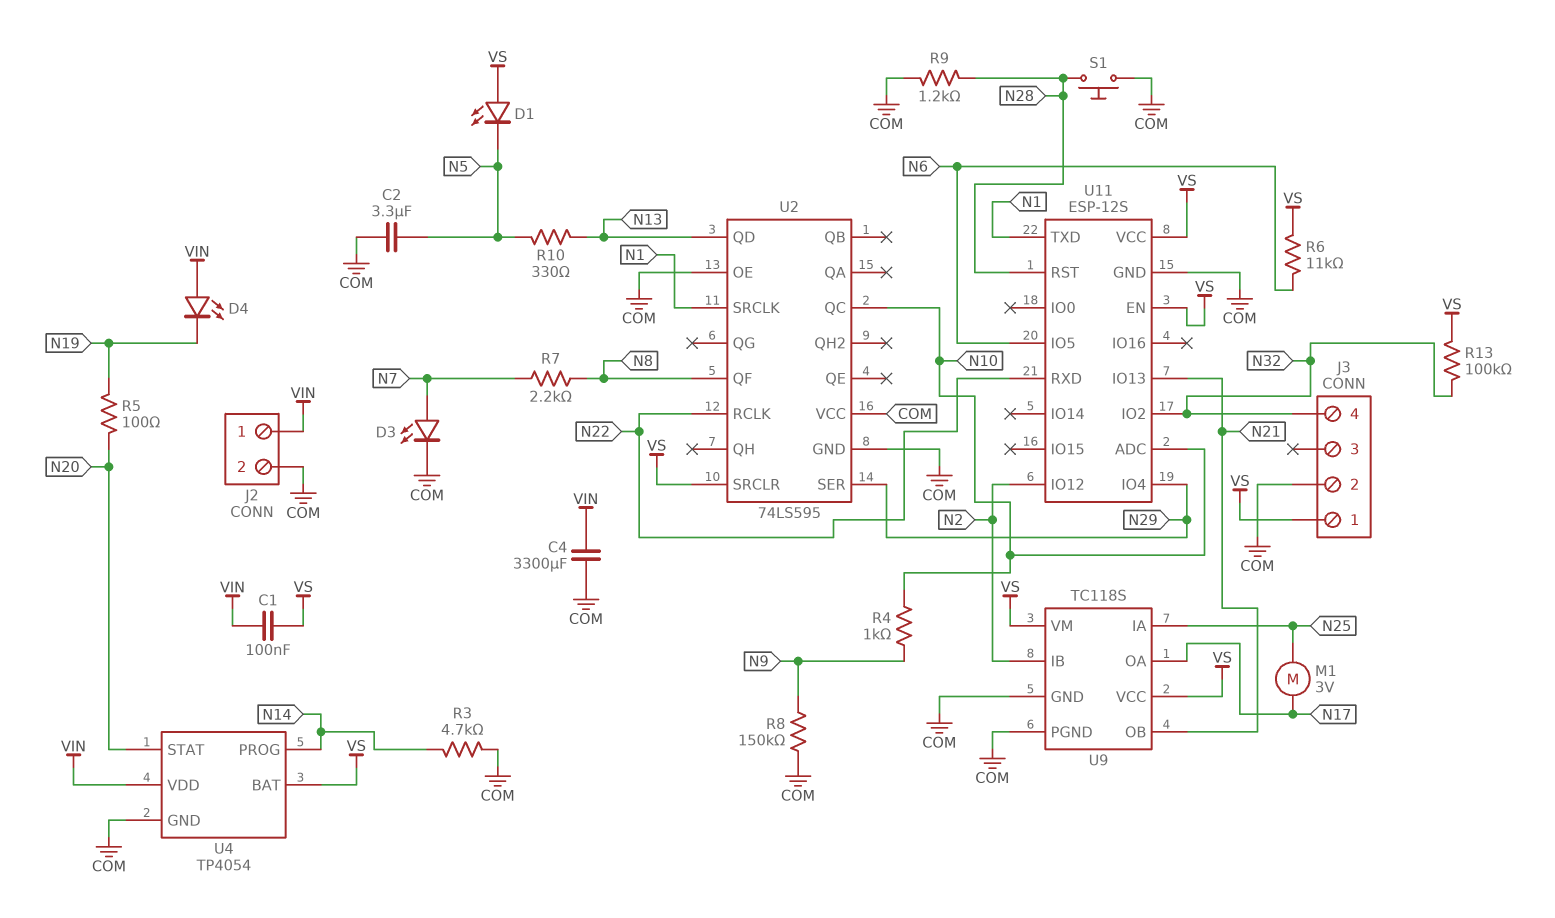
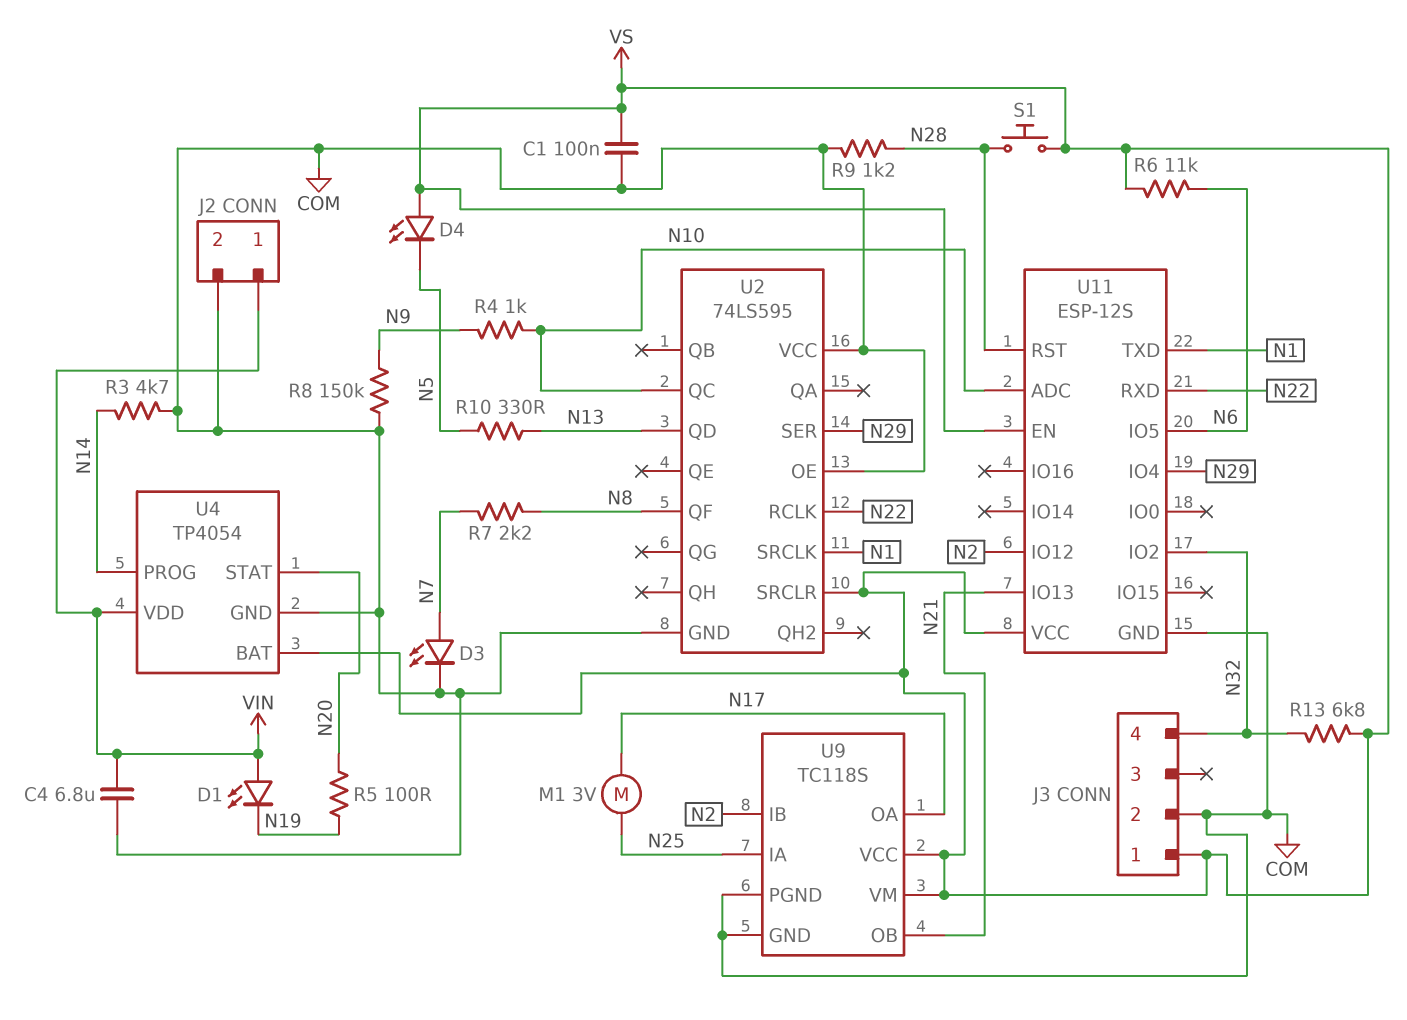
C1: 100nF (VIN, VS) -> 100nF (COM, VS)
C2: 3.3uF (COM, N5) -> none
C4: 3300uF (COM, VIN) -> 6.8uF (COM, VIN)
D1: LED (A VS, K N5) -> LED (A VIN, K N19)
D4: LED (A VIN, K N19) -> LED (A VS, K N5)
R13: 100k (N32, VS) -> 6.8k (N32, VS)
S1: button (COM, N28) -> button (N28, VS)

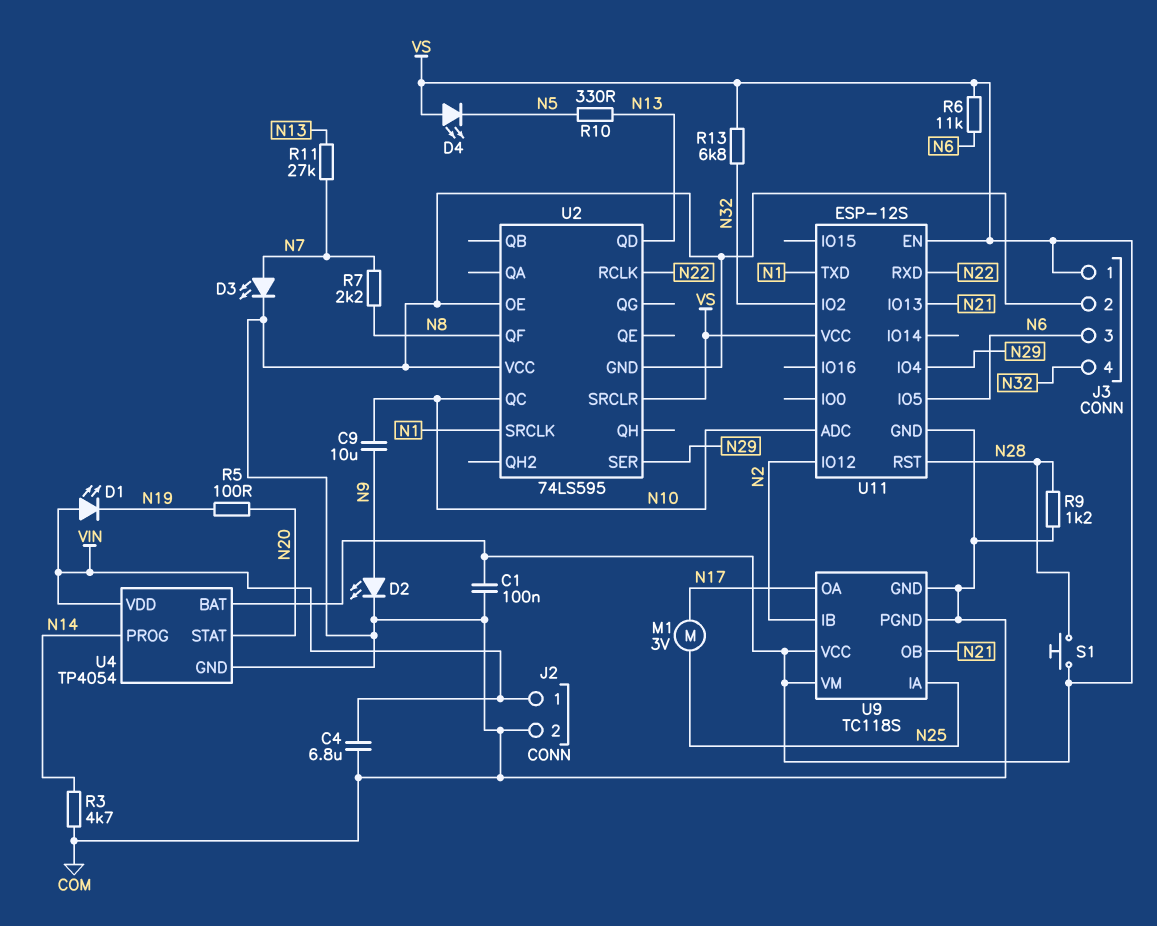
C9: none -> 10uF (N9, N10)
D2: none -> LED (A N9, K COM)
J3 pin 3: none -> N6
R4: 1k (N9, N10) -> none
R8: 150k (COM, N9) -> none
R11: none -> 27k (N7, N13)

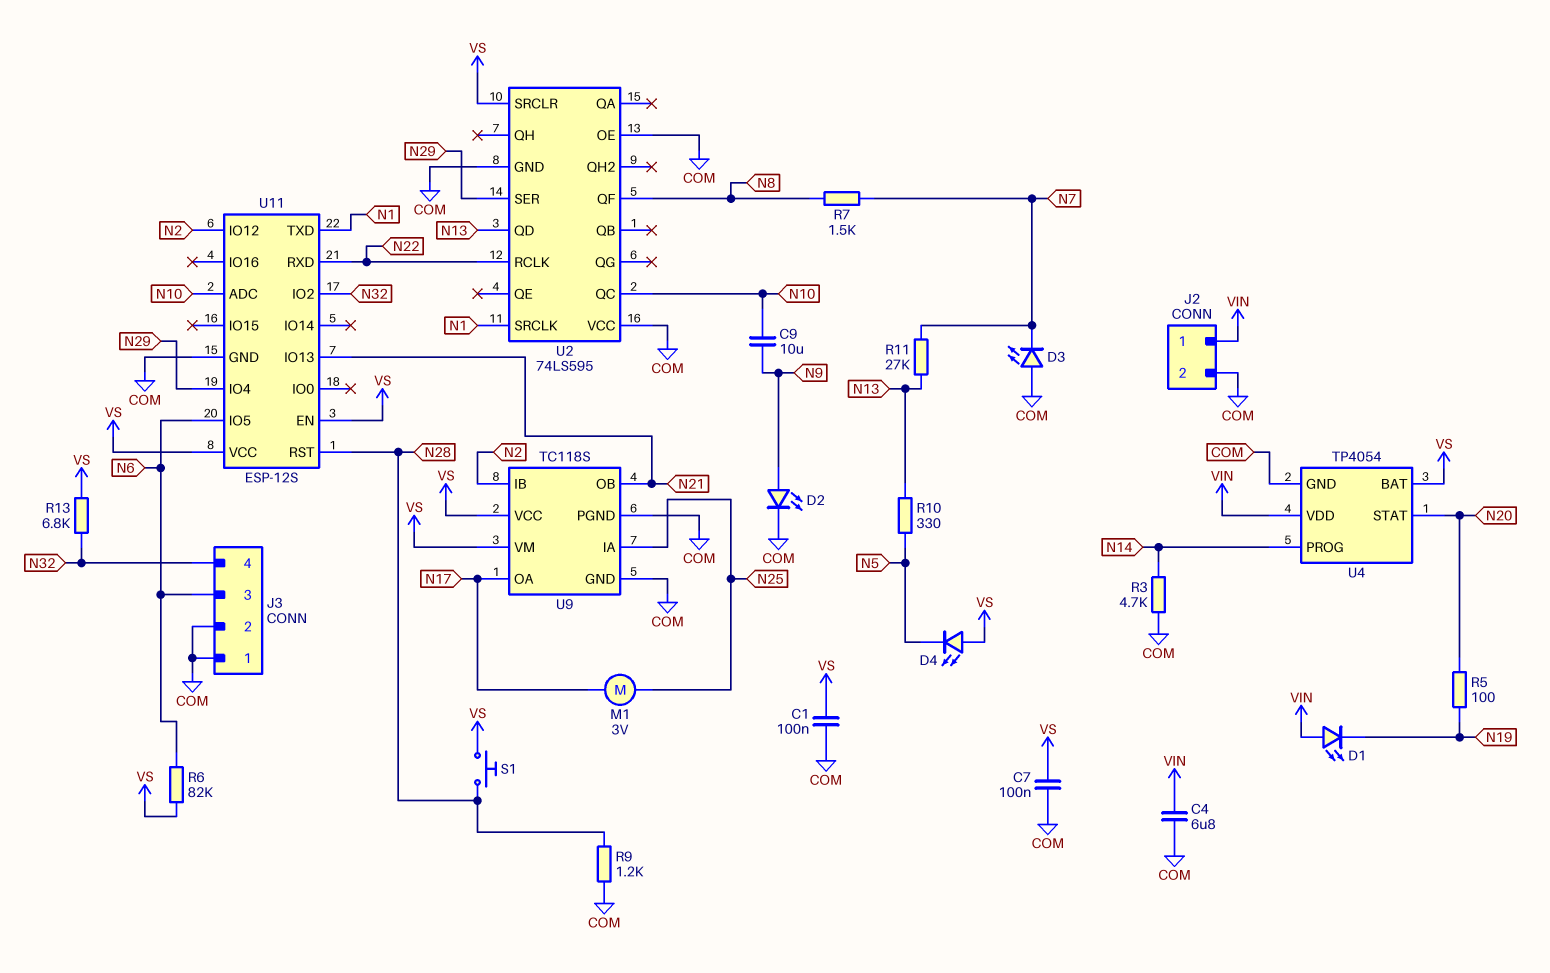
C7: none -> 100nF (COM, VS)
D3: LED (A N7, K COM) -> LED (A COM, K N7)
J3 pin 1: VS -> COM
R6: 11k (N6, VS) -> 82k (N6, VS)
R7: 2.2k (N7, N8) -> 1.5k (N7, N8)

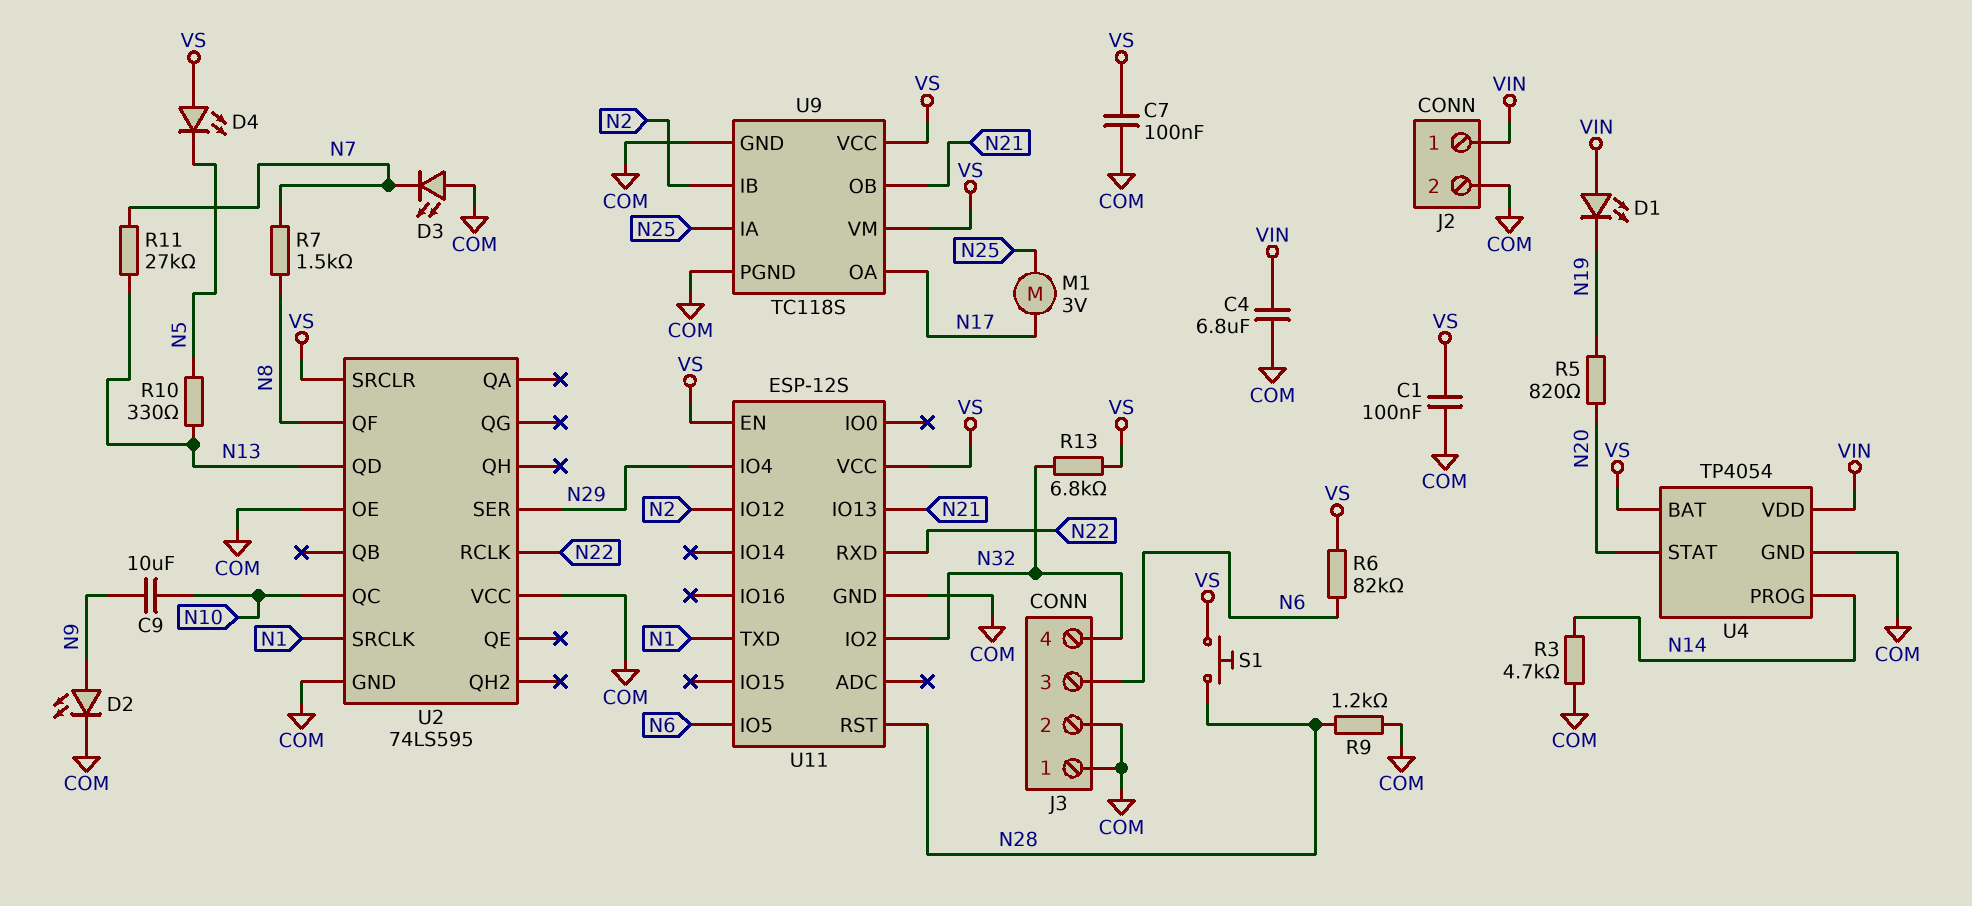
R5: 100 (N19, N20) -> 820 (N19, N20)
U11 pin ADC: N10 -> none

